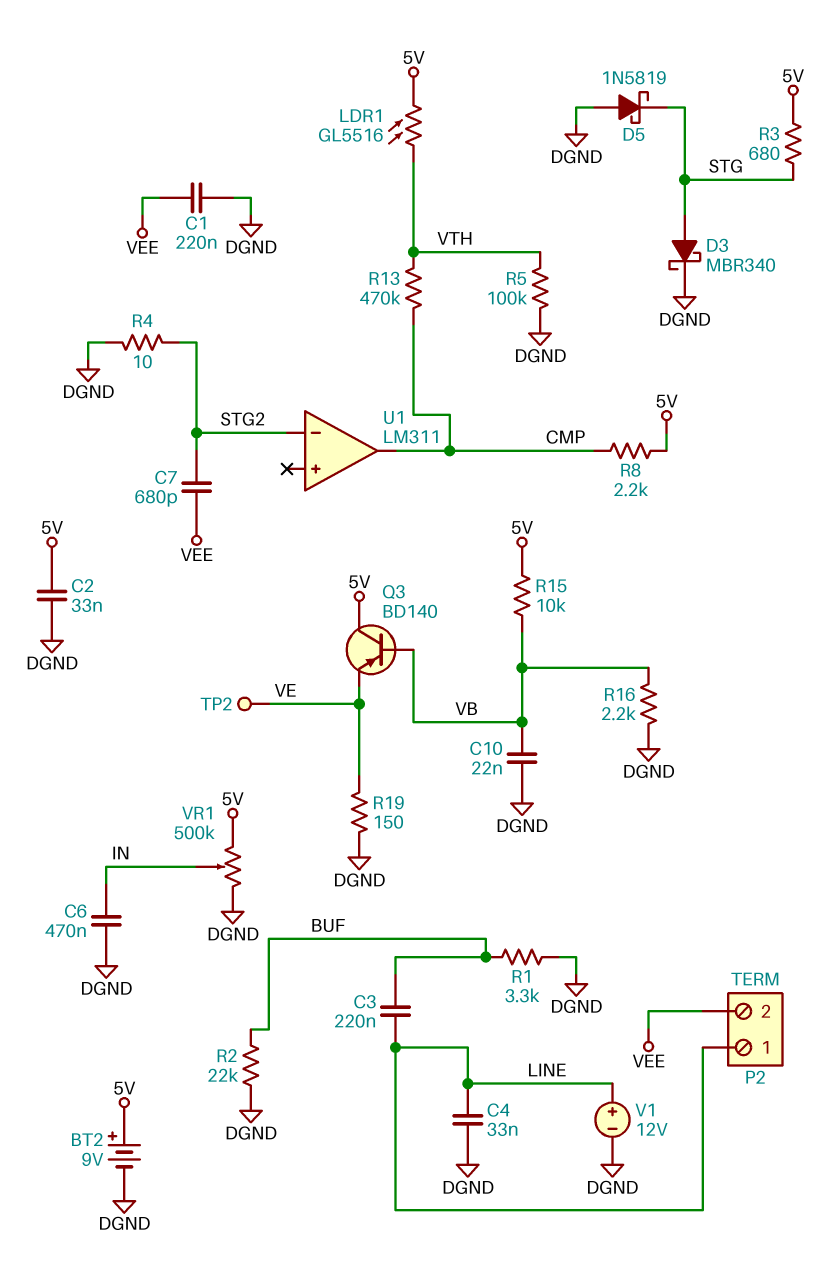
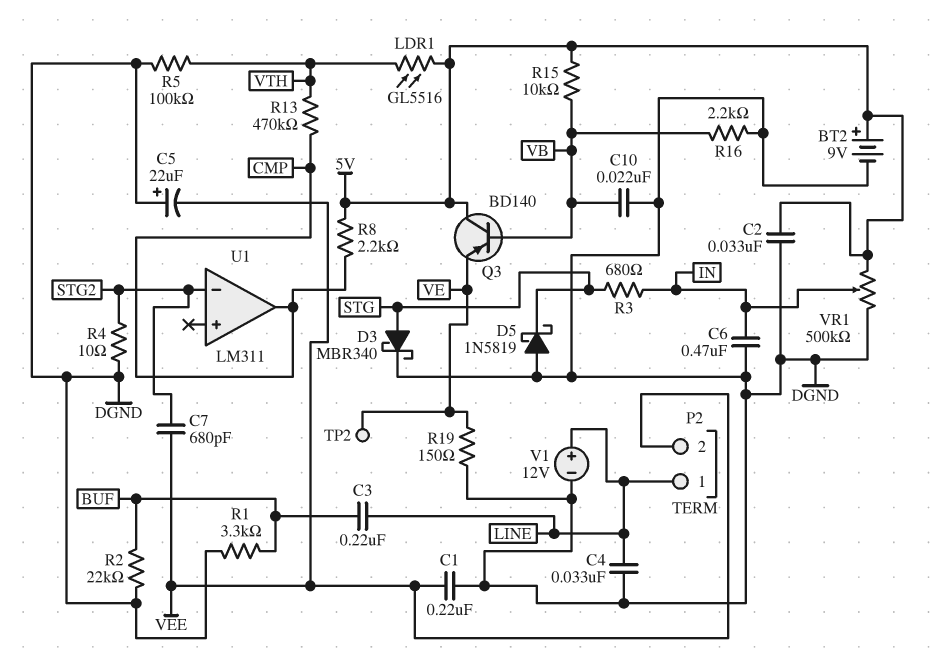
C5: none -> 22uF (plus DGND, minus VEE)
R3: 680 (5V, STG) -> 680 (IN, STG)

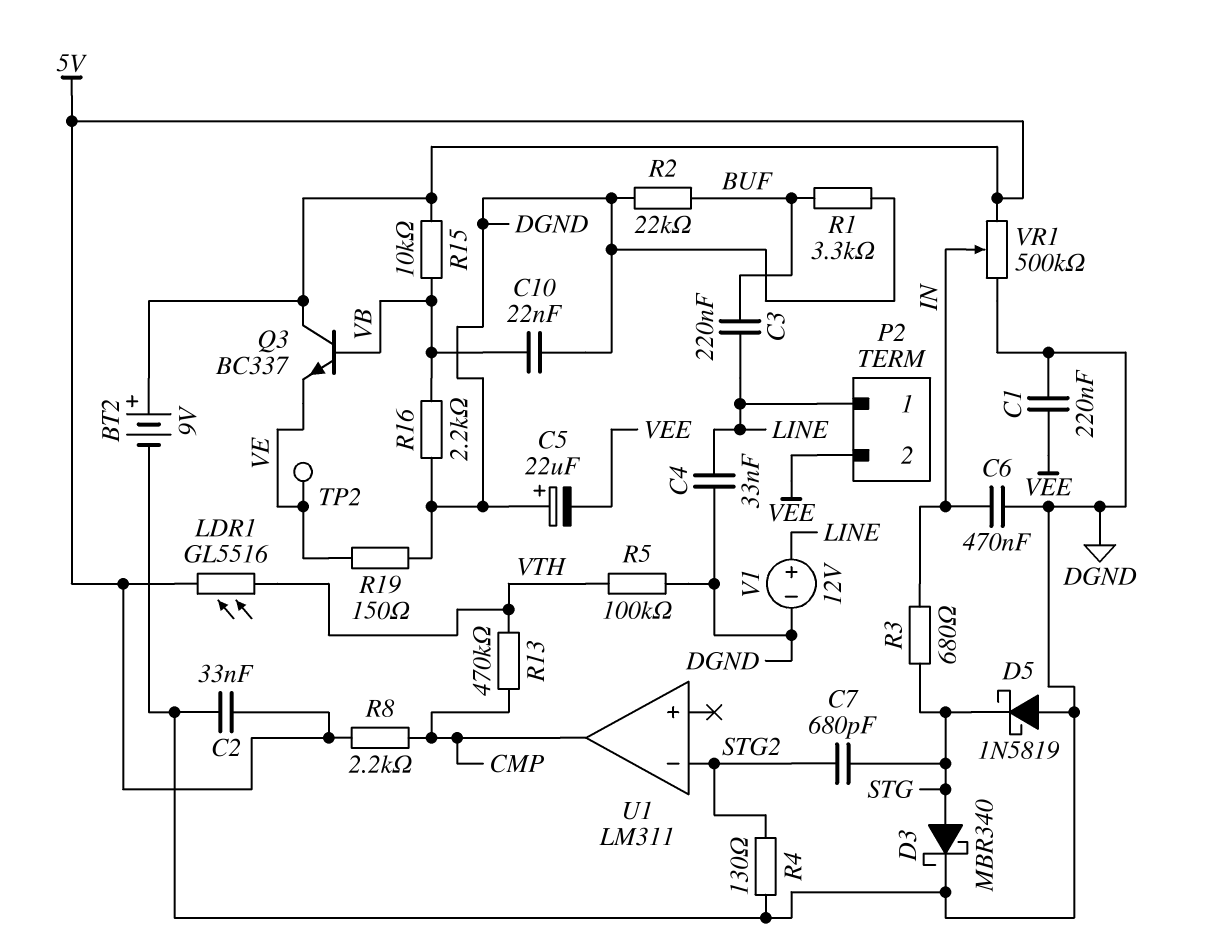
C7: 680pF (STG2, VEE) -> 680pF (STG, STG2)
Q3: PNP BD140 (B VB, C 5V, E VE) -> NPN BC337 (B VB, C 5V, E VE)
R4: 10 (DGND, STG2) -> 130 (DGND, STG2)

